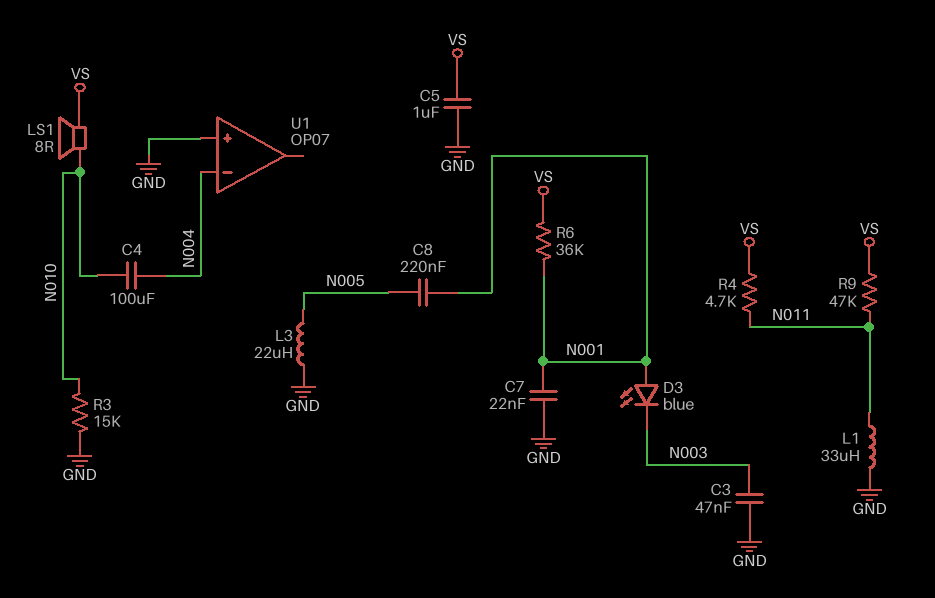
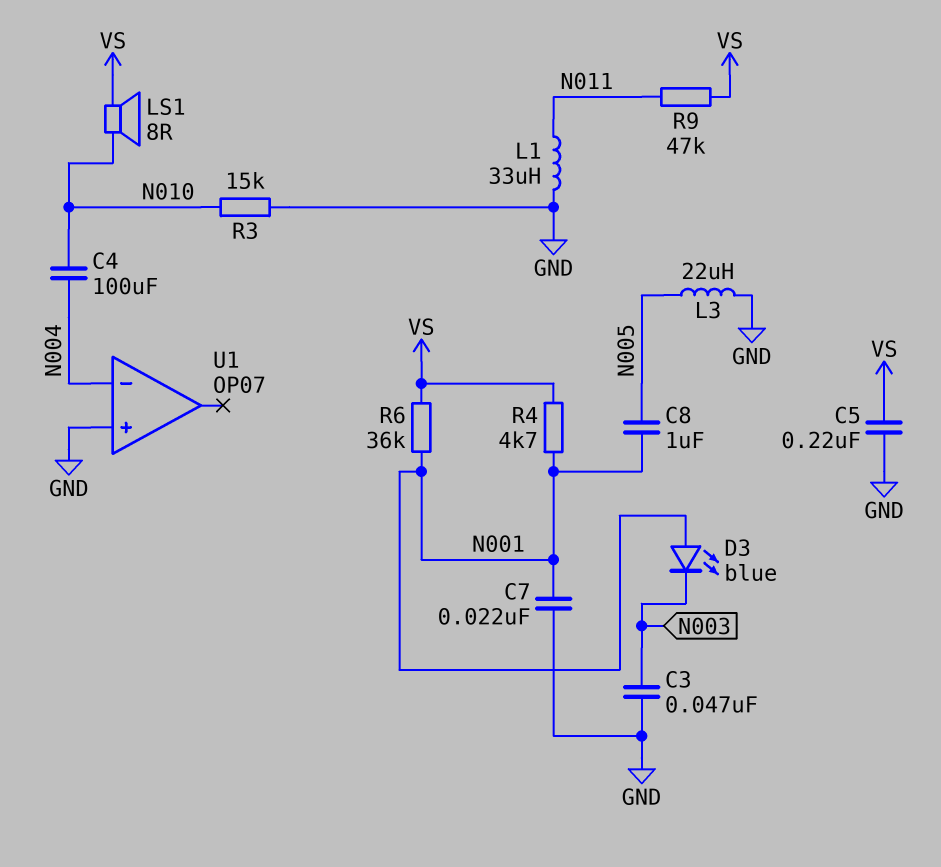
C5: 1uF (GND, VS) -> 220nF (GND, VS)
C8: 220nF (N001, N005) -> 1uF (N001, N005)
R4: 4.7k (N011, VS) -> 4.7k (N001, VS)

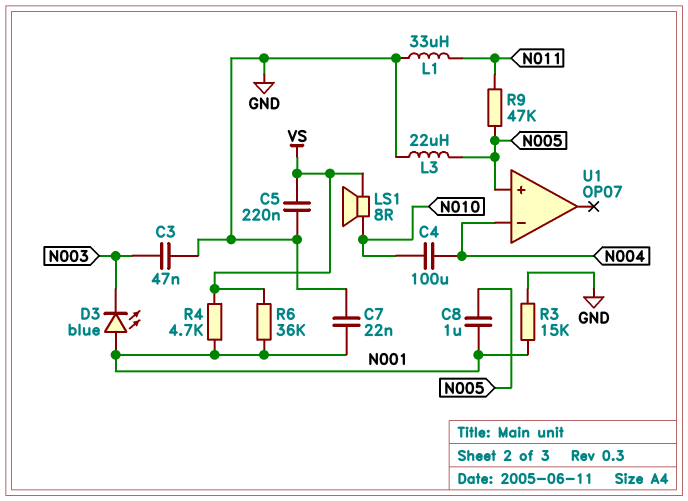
R3: 15k (GND, N010) -> 15k (GND, N001)
R9: 47k (N011, VS) -> 47k (N005, N011)
U1 pin in+: GND -> N005

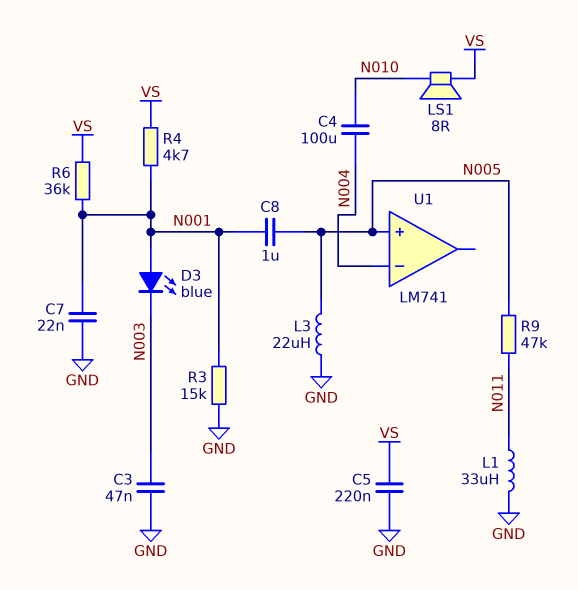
U1: OP07 -> LM741

